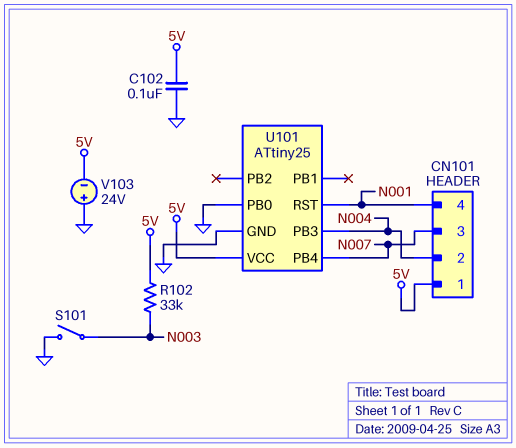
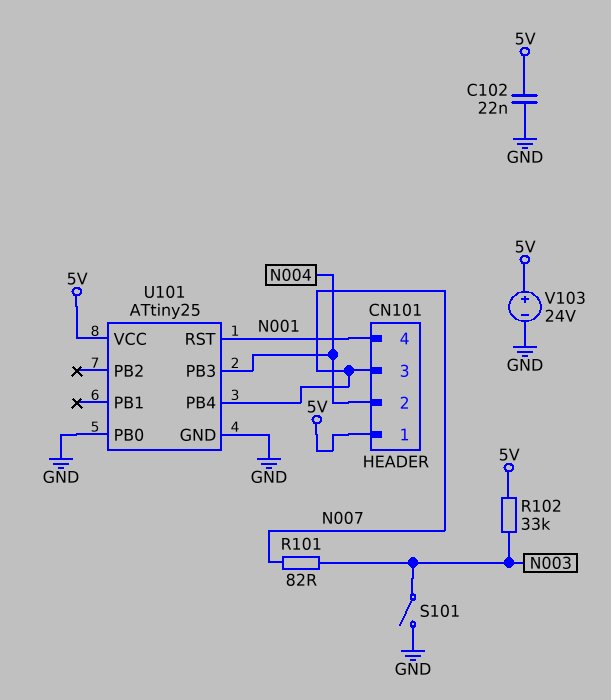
C102: 100nF (5V, GND) -> 22nF (5V, GND)
R101: none -> 82 (N003, N007)
V103: 24V (plus GND, minus 5V) -> 24V (plus 5V, minus GND)

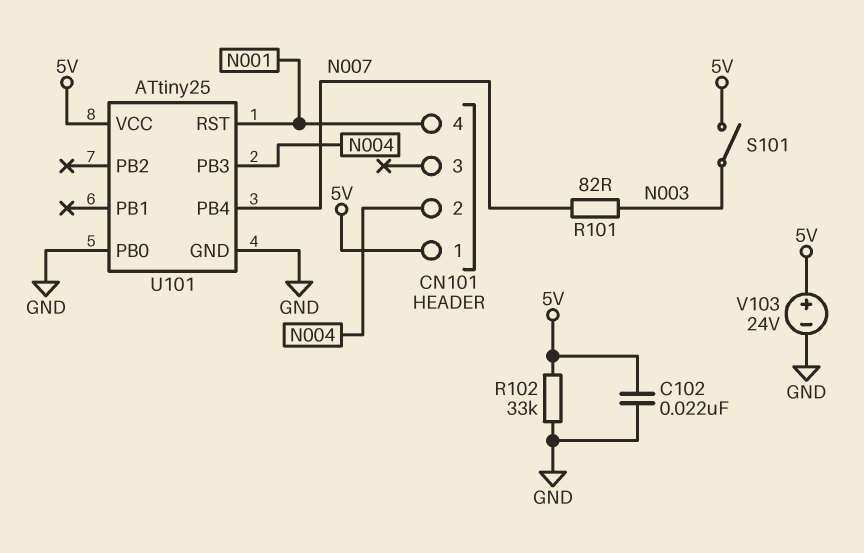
CN101 pin 3: N007 -> none
R102: 33k (5V, N003) -> 33k (5V, GND)
S101: switch (GND, N003) -> switch (5V, N003)

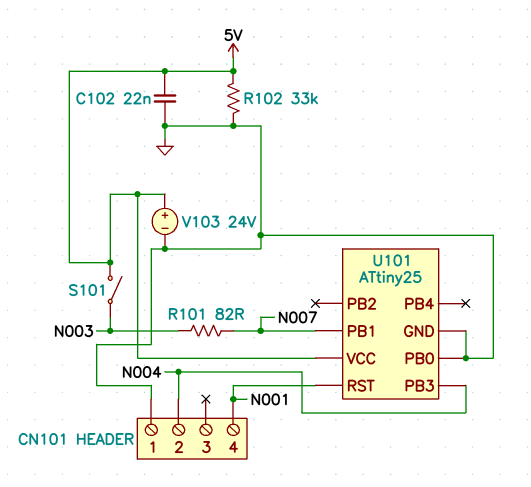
CN101 pin 1: 5V -> GND
U101 pin PB1: none -> N007
U101 pin PB4: N007 -> none

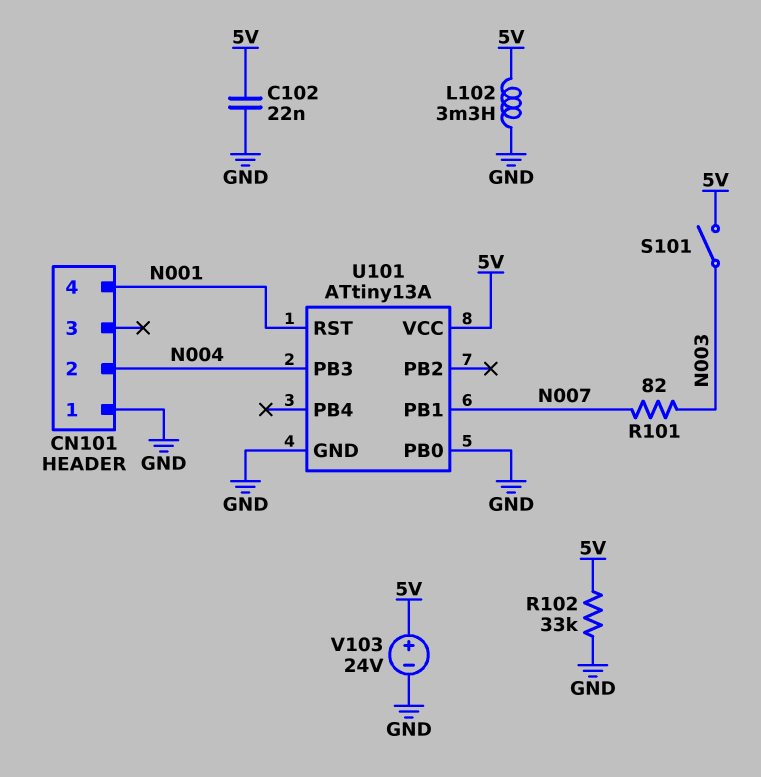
L102: none -> 3.3mH (5V, GND)
U101: ATtiny25 -> ATtiny13A

